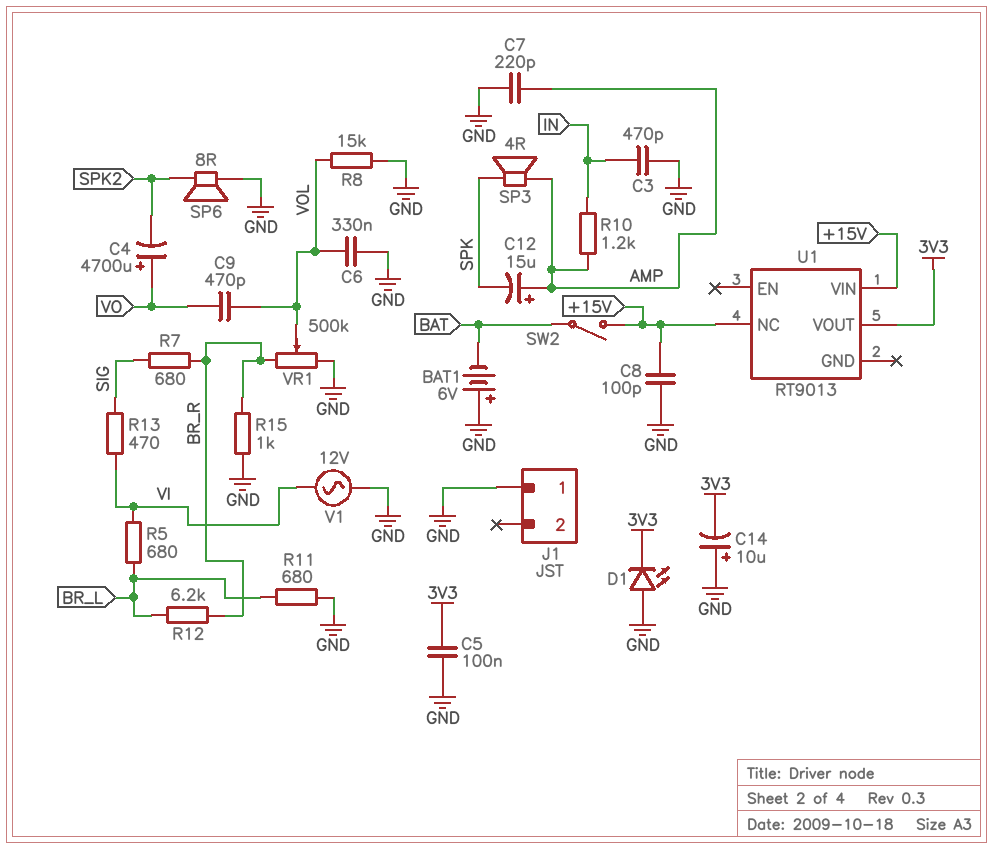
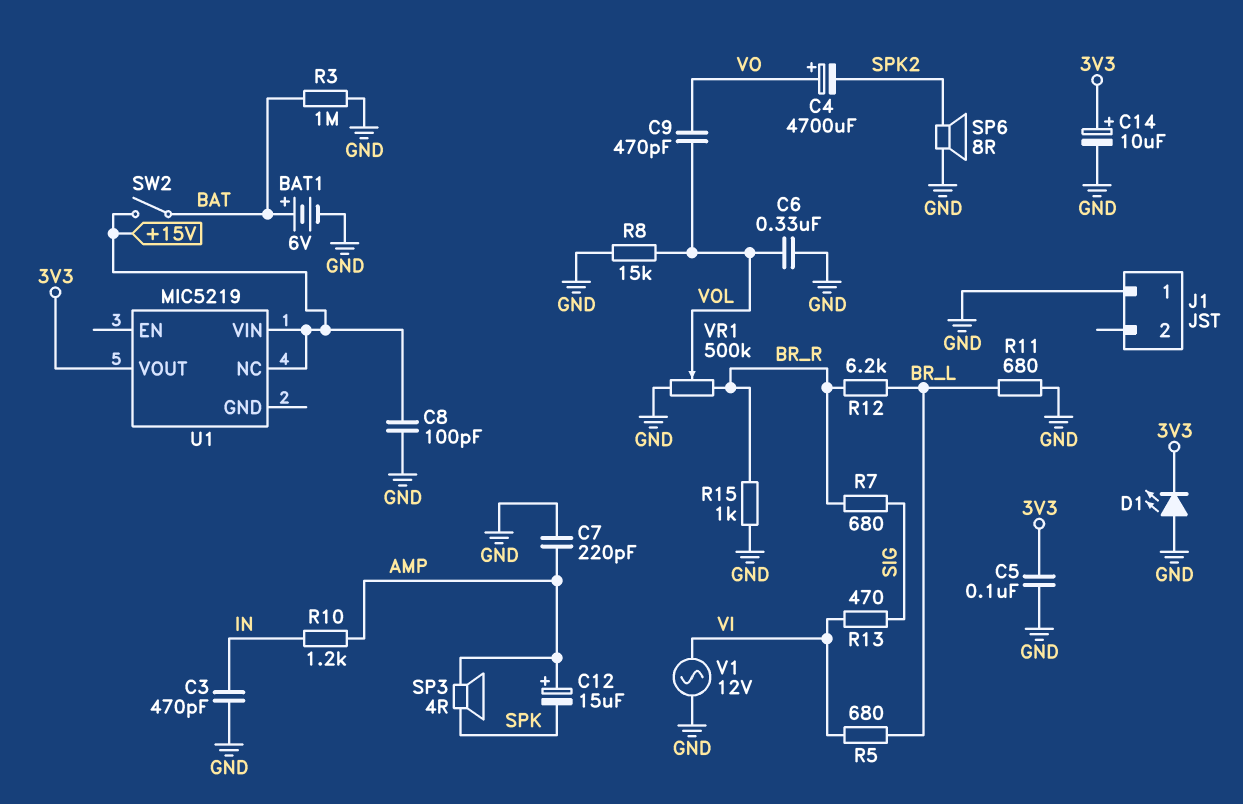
BAT1: 6V (plus GND, minus BAT) -> 6V (plus BAT, minus GND)
C14: 10uF (plus GND, minus 3V3) -> 10uF (plus 3V3, minus GND)
R3: none -> 1M (BAT, GND)
U1: RT9013 -> MIC5219

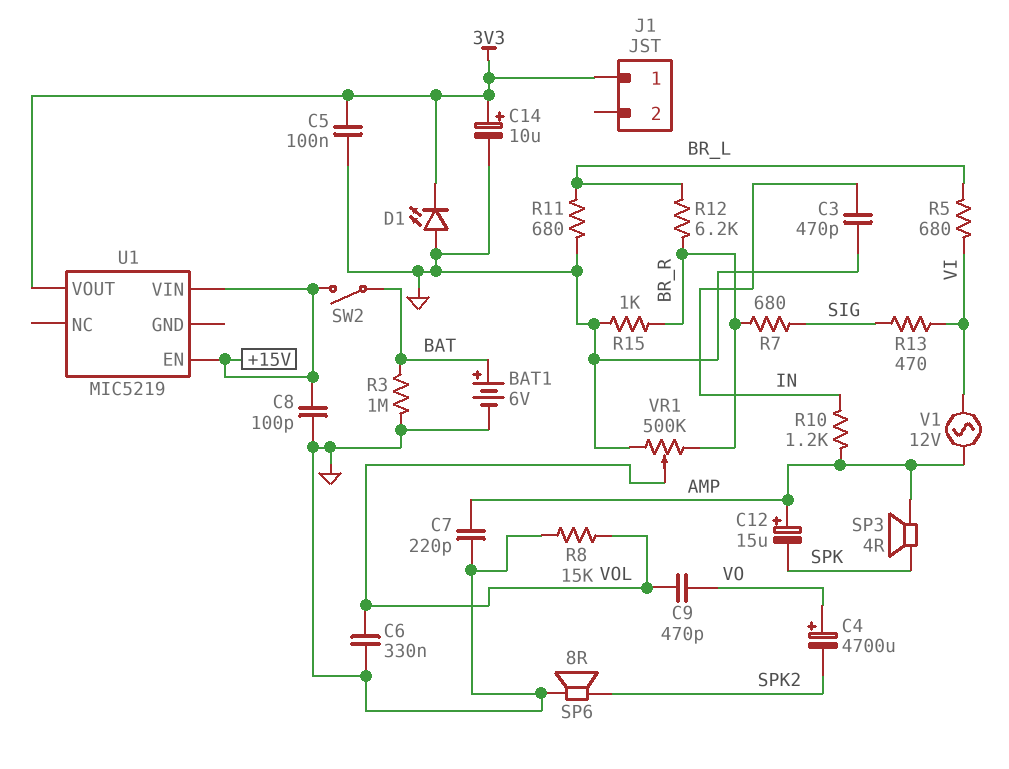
J1 pin 1: GND -> 3V3
U1 pin EN: none -> +15V
U1 pin NC: +15V -> none
V1: AC 12V (GND, VI) -> AC 12V (AMP, VI)

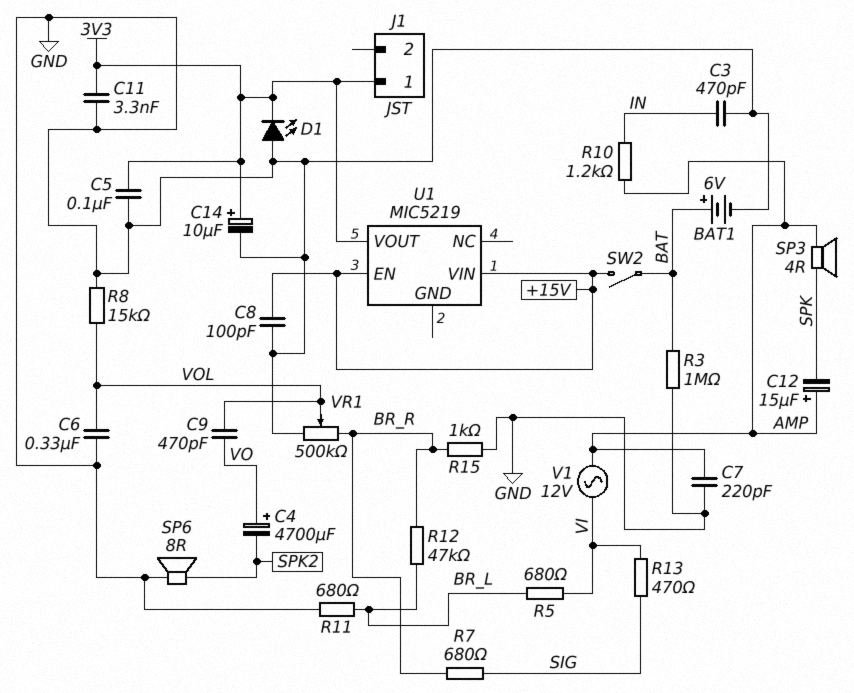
C11: none -> 3.3nF (3V3, GND)
R12: 6.2k (BR_L, BR_R) -> 47k (BR_L, BR_R)

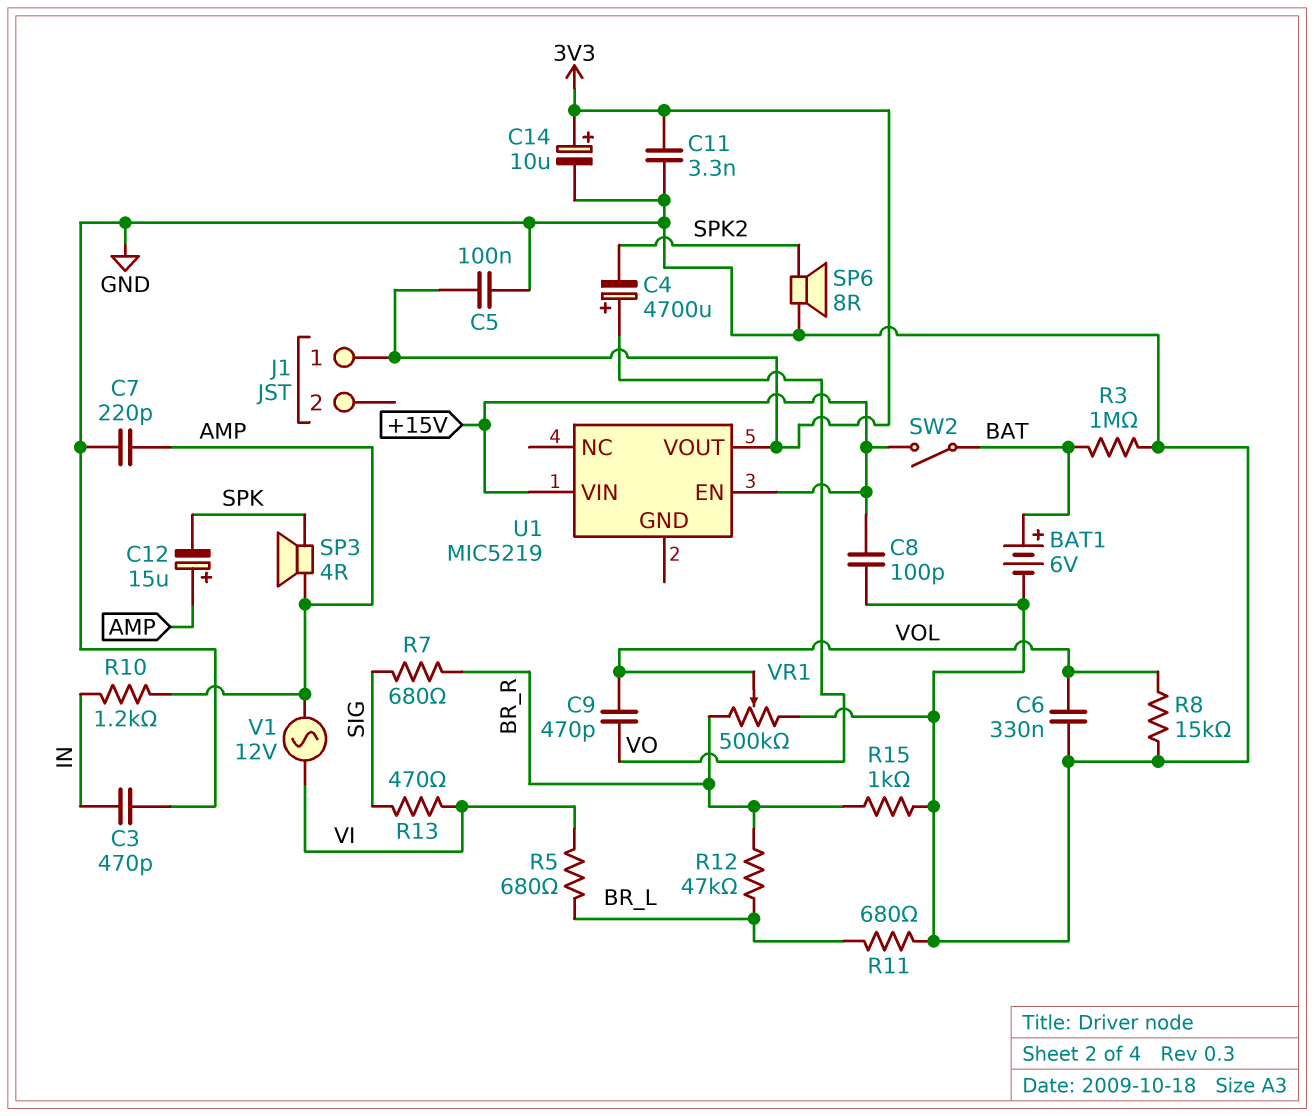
D1: LED (A GND, K 3V3) -> none

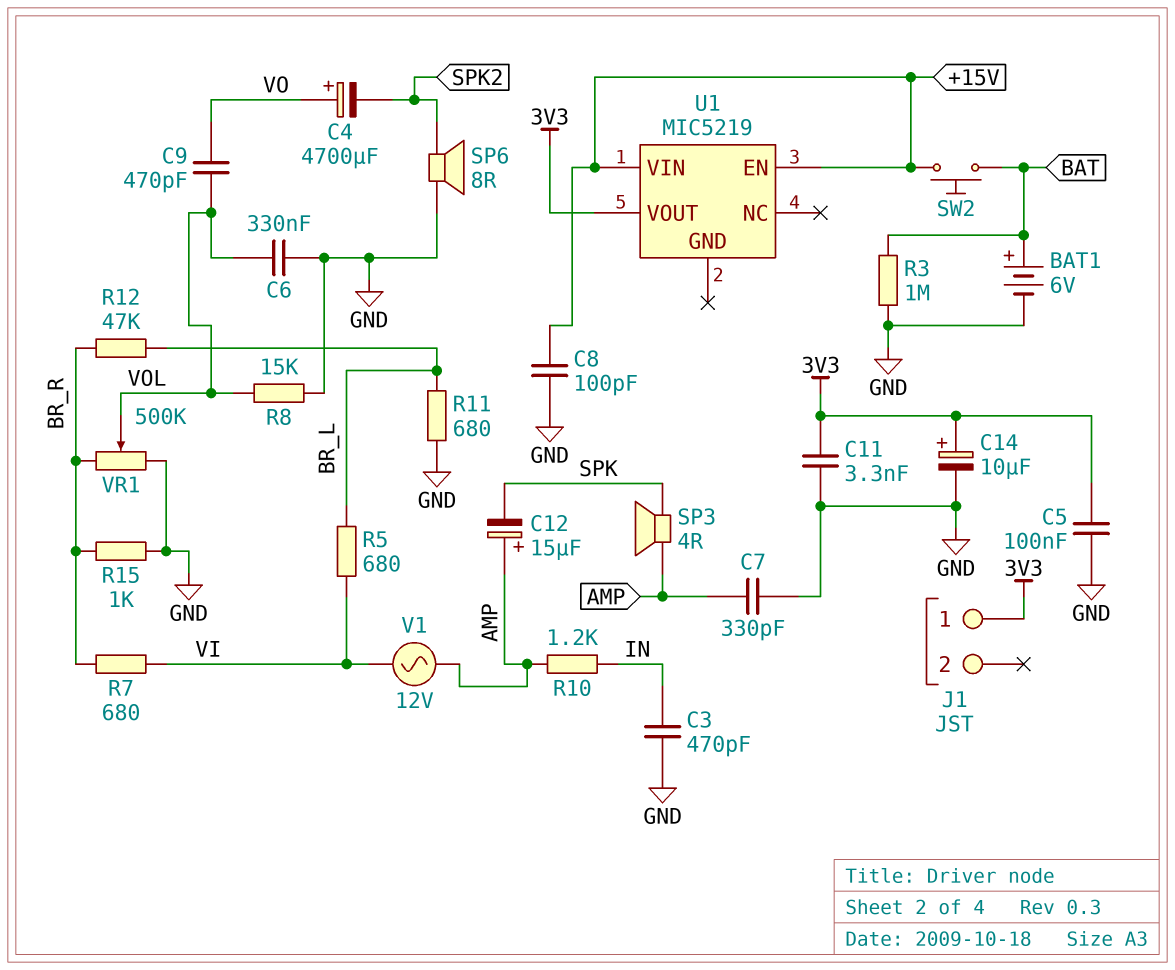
C7: 220pF (AMP, GND) -> 330pF (AMP, GND)
R7: 680 (BR_R, SIG) -> 680 (BR_R, VI)
R13: 470 (SIG, VI) -> none
SW2: switch (+15V, BAT) -> button (+15V, BAT)

